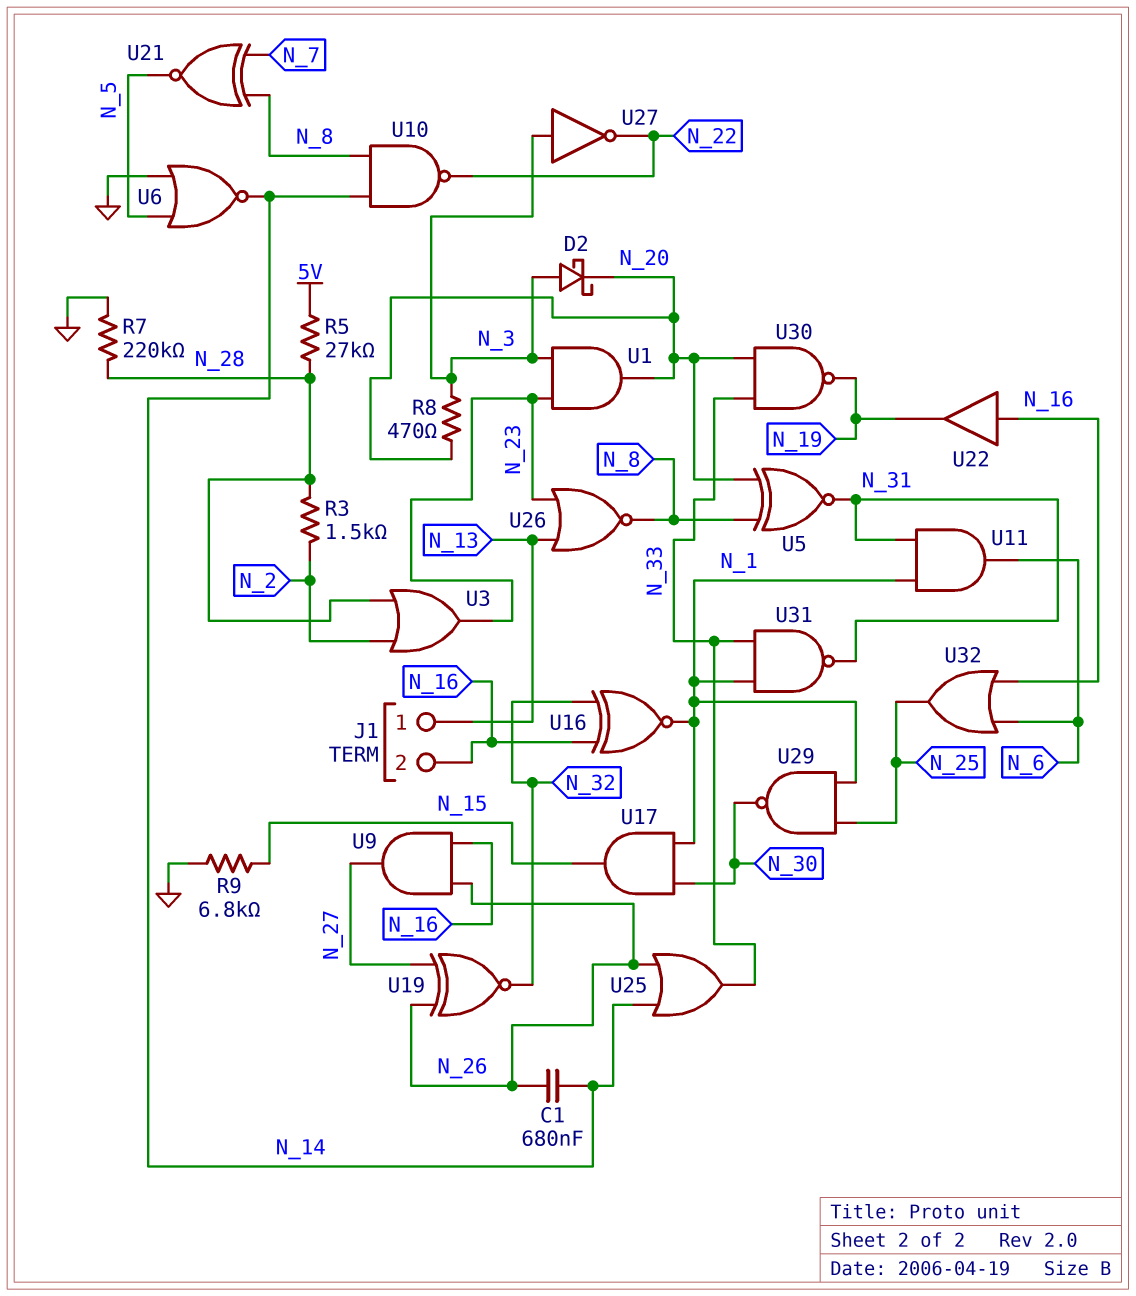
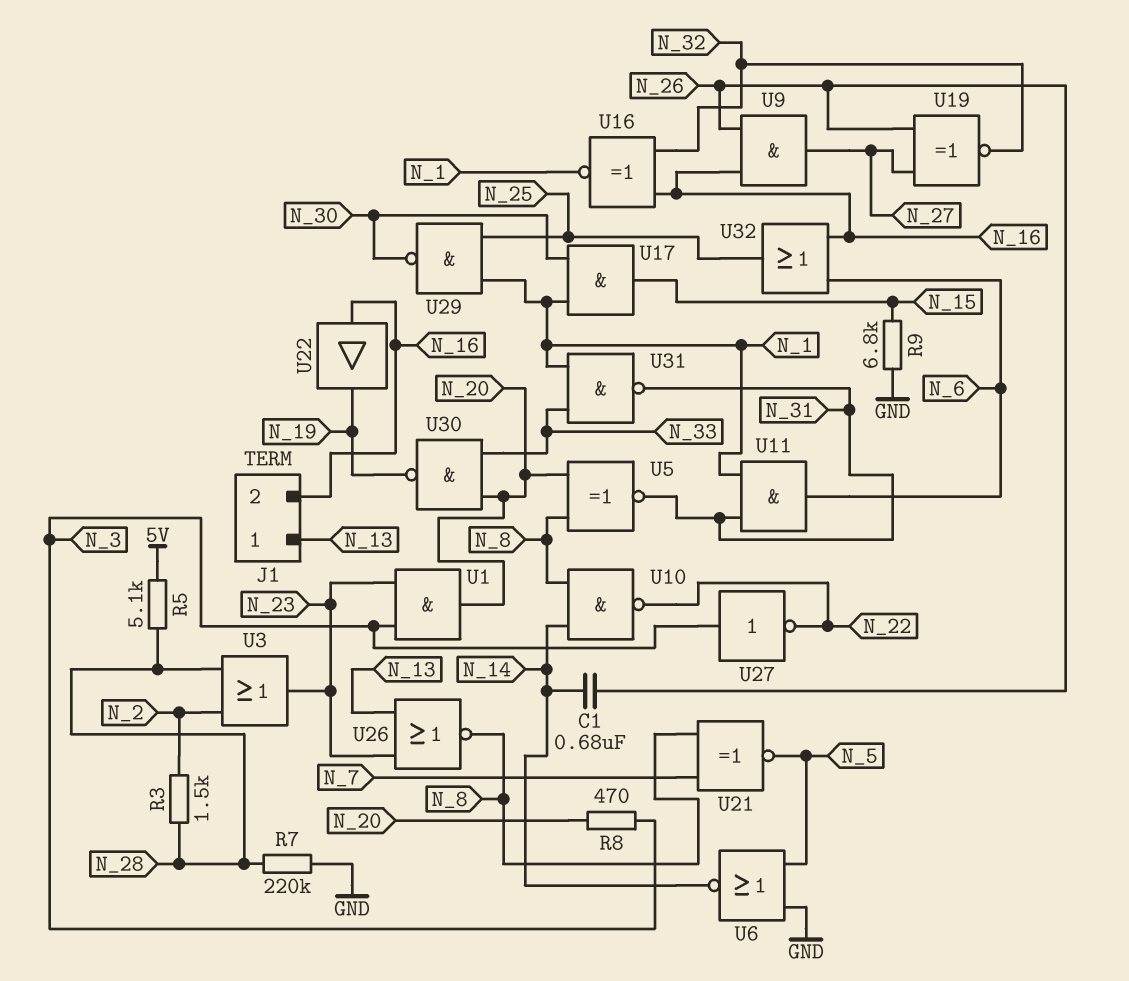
D2: schottky (A N_3, K N_20) -> none
R5: 27k (5V, N_28) -> 5.1k (5V, N_28)
U25: OR (in N_14, in N_26, out N_33) -> none

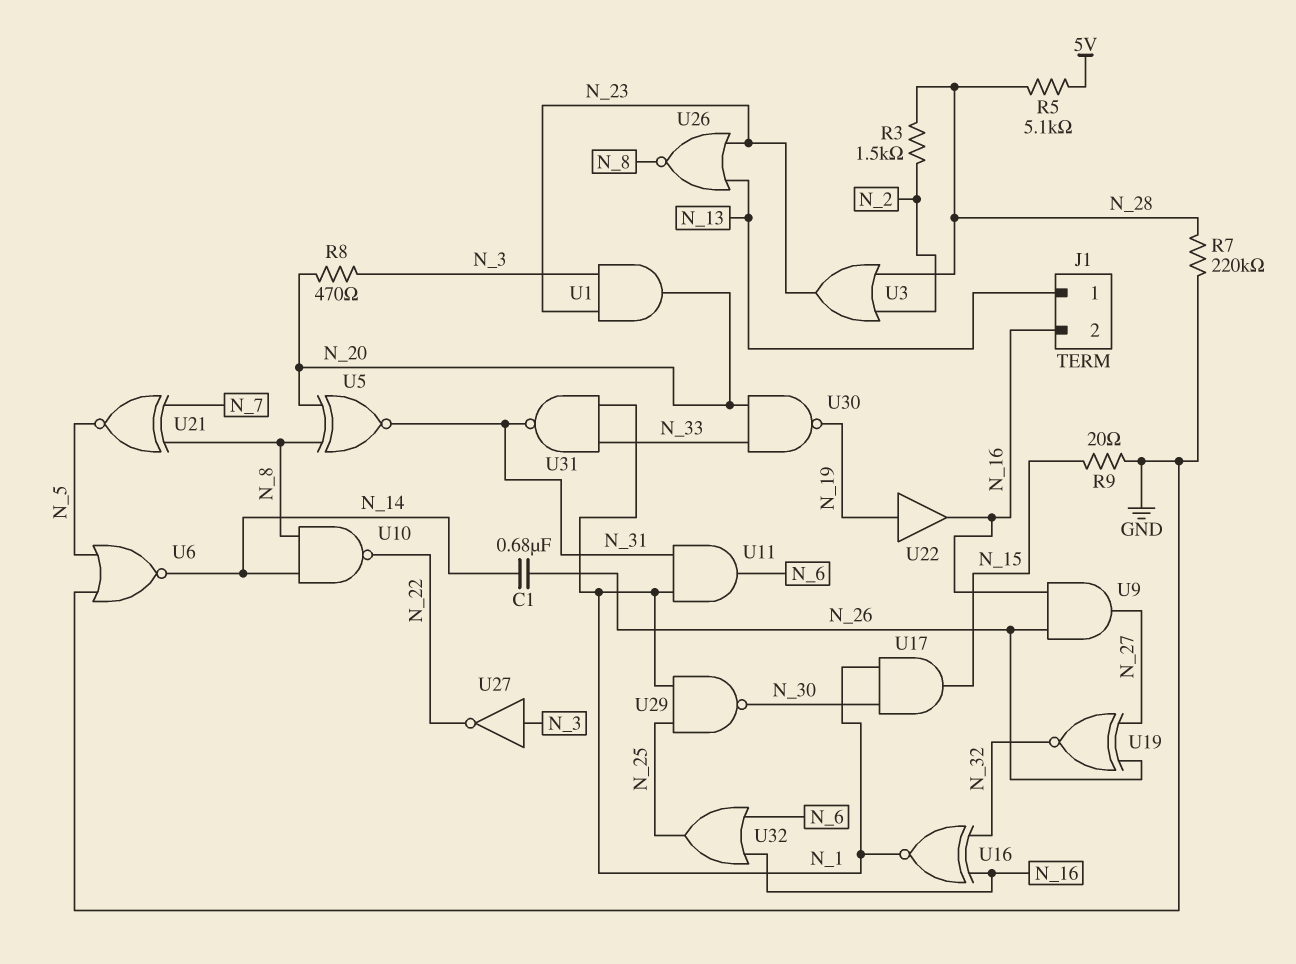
R9: 6.8k (GND, N_15) -> 20 (GND, N_15)
U22: buffer (in N_16, out N_19) -> buffer (in N_19, out N_16)

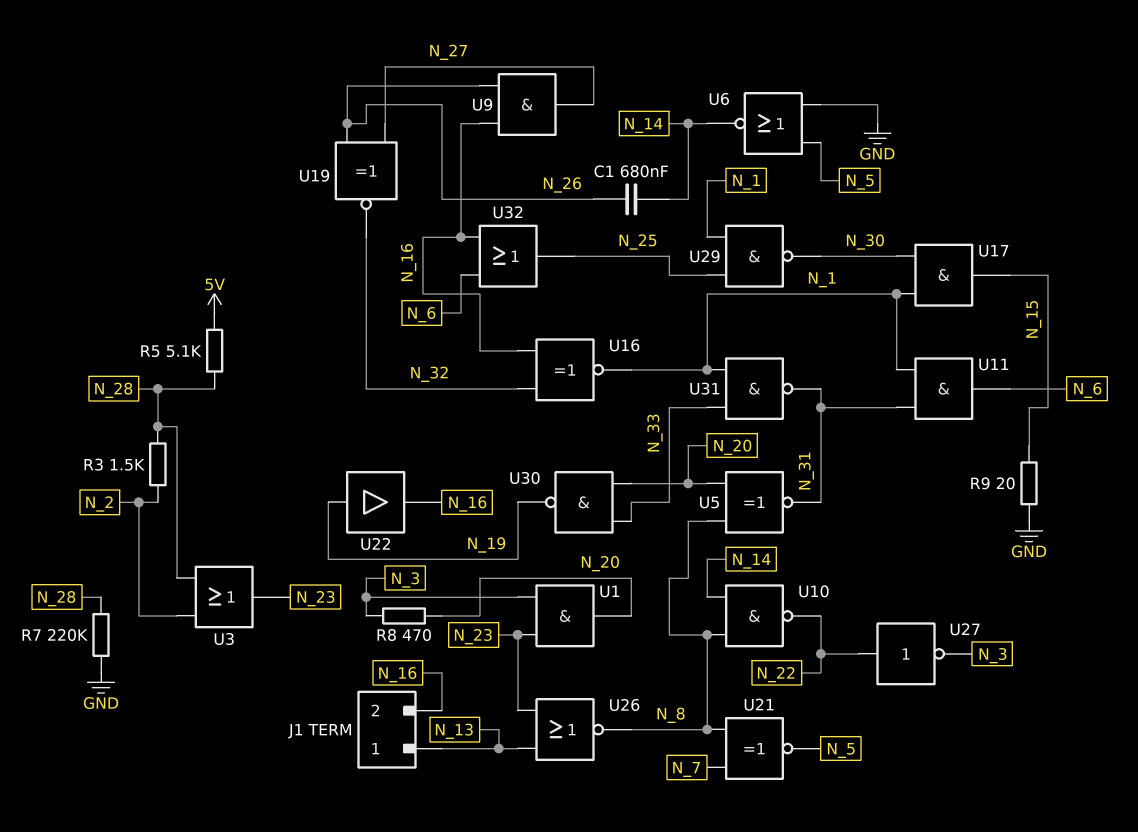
U27: NOT (in N_3, out N_22) -> NOT (in N_22, out N_3)

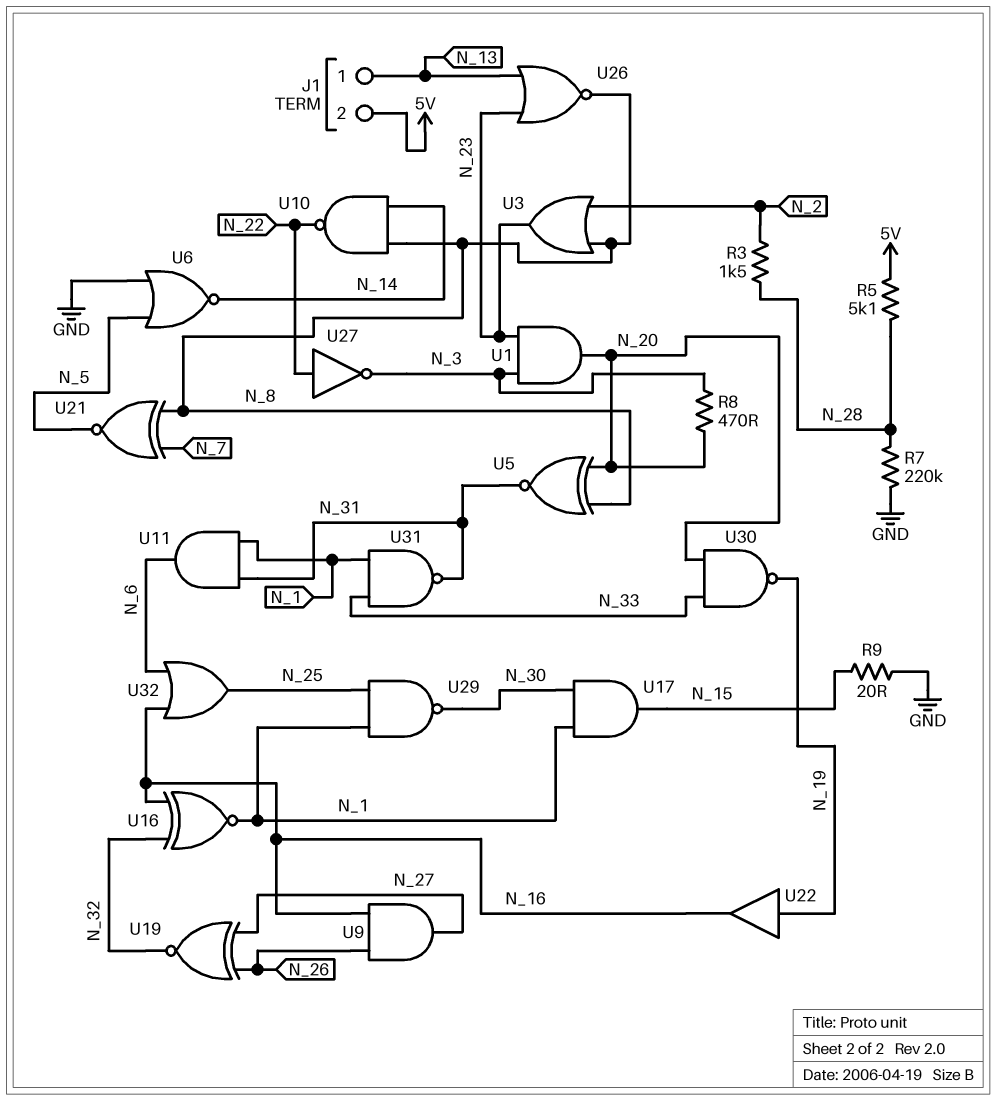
C1: 680nF (N_14, N_26) -> none
J1 pin 2: N_16 -> 5V
U3: OR (in N_2, in N_28, out N_23) -> OR (in N_2, in N_8, out N_23)

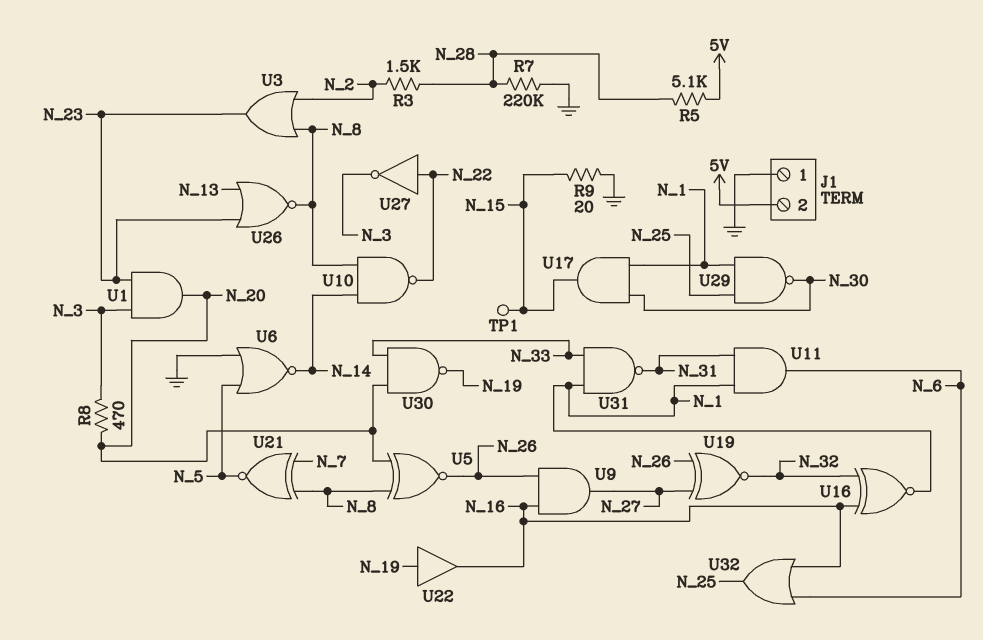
J1 pin 1: N_13 -> GND
TP1: none -> test point (N_15)
U5: XNOR (in N_8, in N_20, out N_31) -> XNOR (in N_8, in N_20, out N_26)

